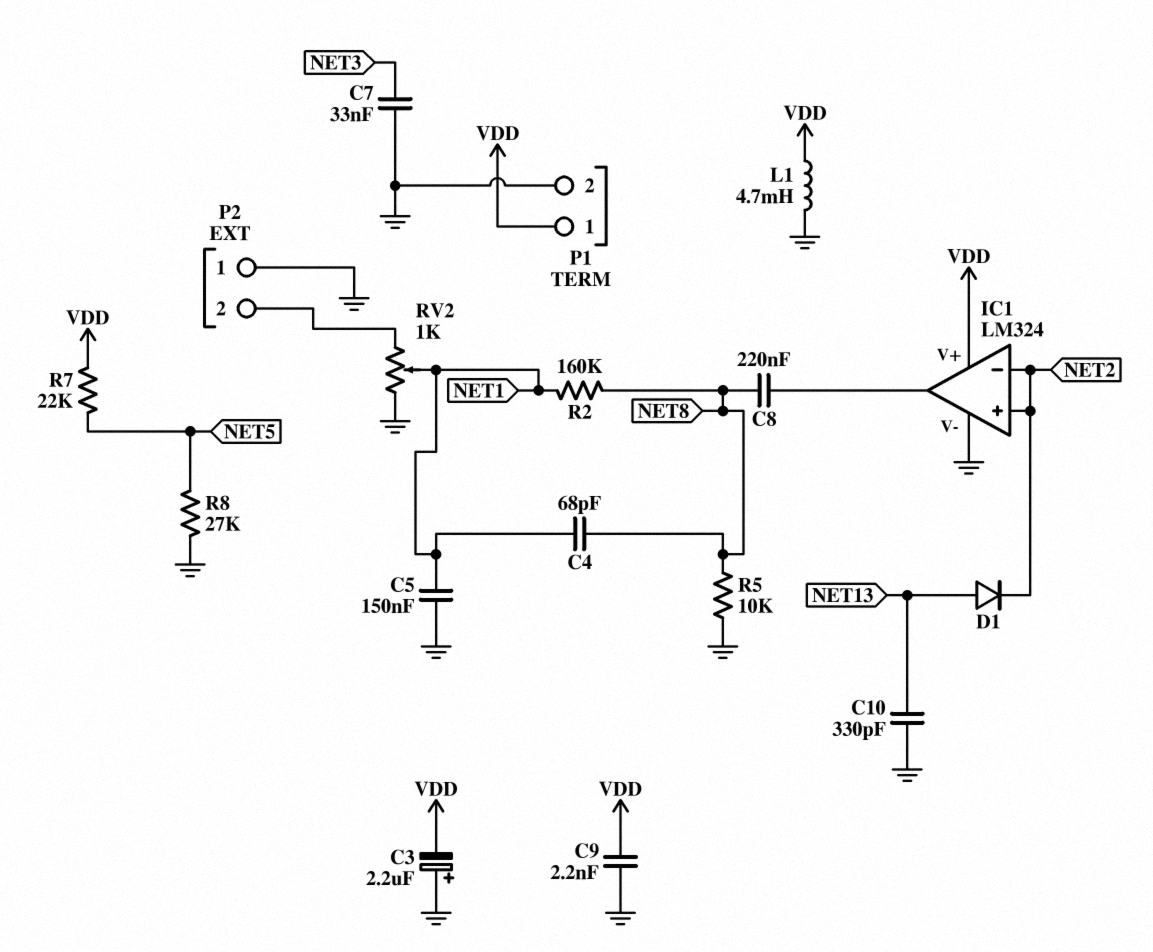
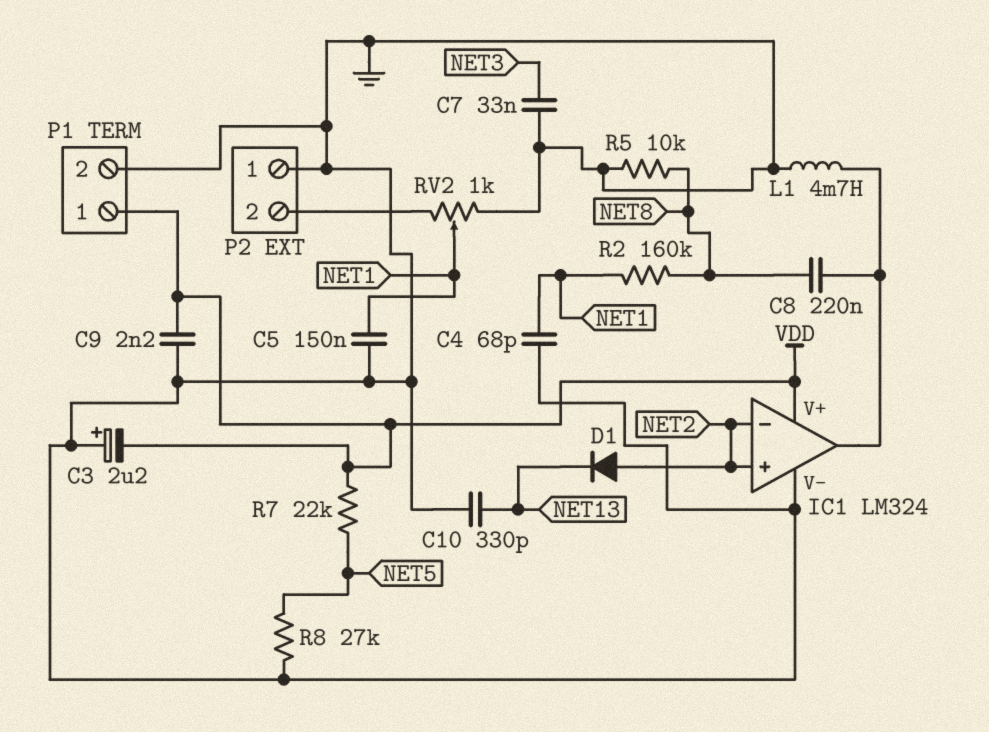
C4: 68pF (NET1, NET8) -> 68pF (GND, NET1)
D1: diode (A NET13, K NET2) -> diode (A NET2, K NET13)
L1: 4.7mH (GND, VDD) -> 4.7mH (GND, IC1/out)

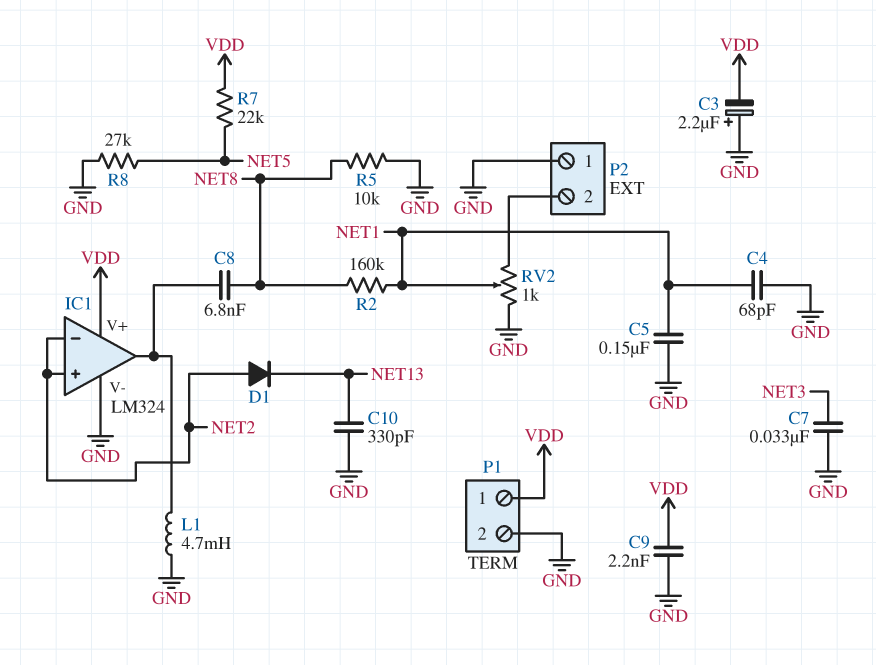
C8: 220nF (IC1/out, NET8) -> 6.8nF (IC1/out, NET8)

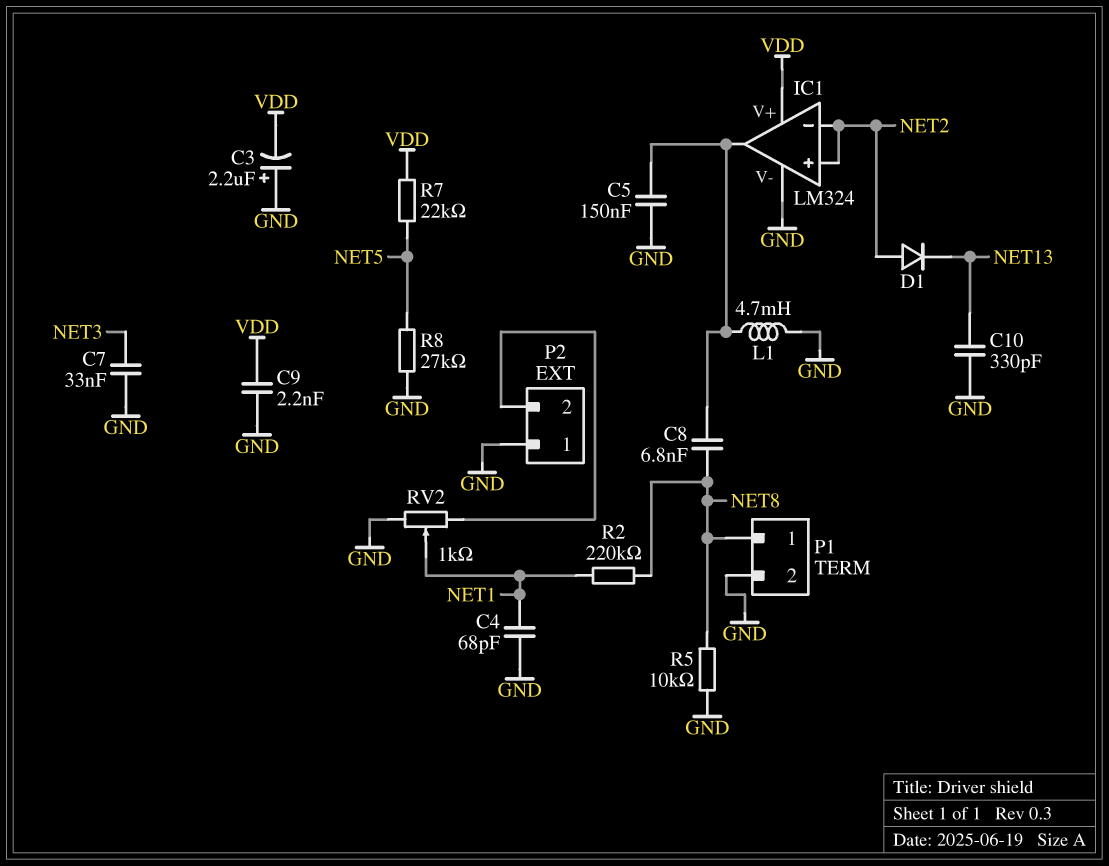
C5: 150nF (GND, NET1) -> 150nF (GND, IC1/out)
P1 pin 1: VDD -> NET8
R2: 160k (NET1, NET8) -> 220k (NET1, NET8)

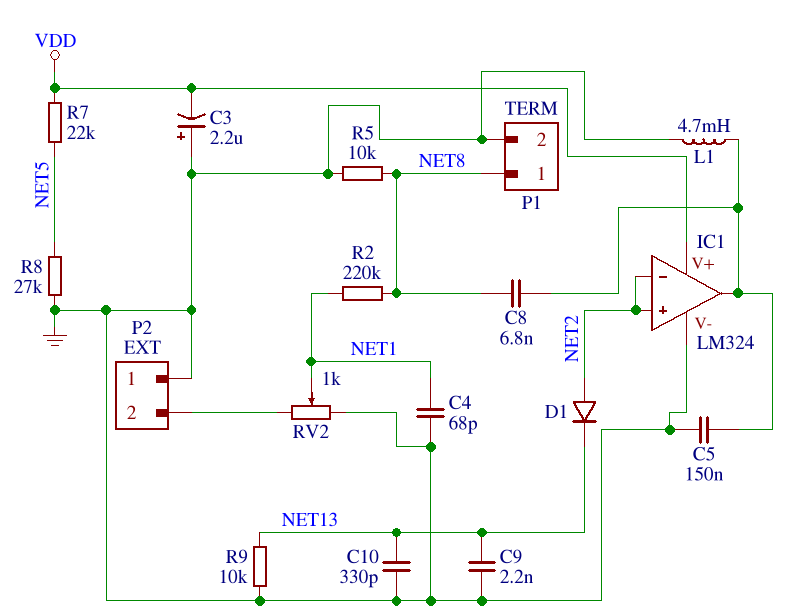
C7: 33nF (GND, NET3) -> none
C9: 2.2nF (GND, VDD) -> 2.2nF (GND, NET13)
R9: none -> 10k (GND, NET13)

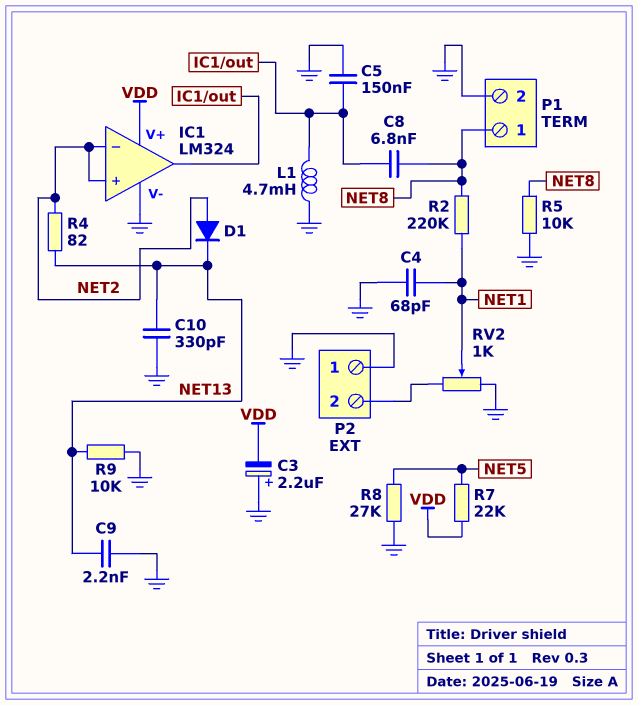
R4: none -> 82 (NET2, NET13)

